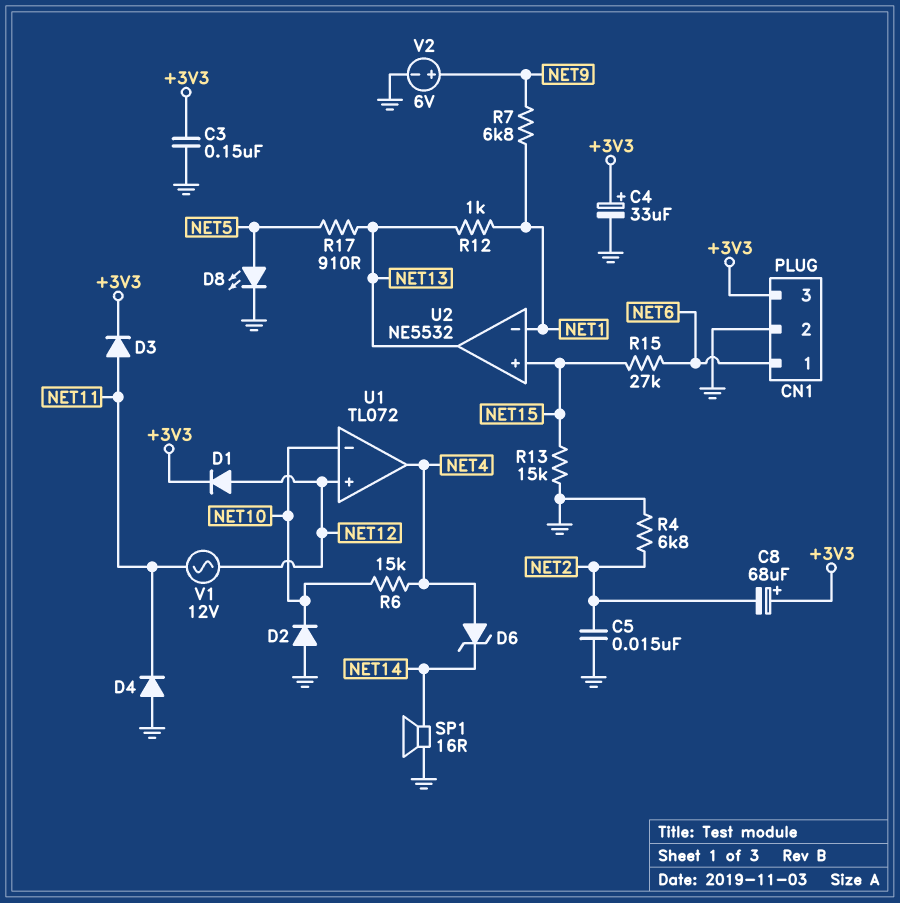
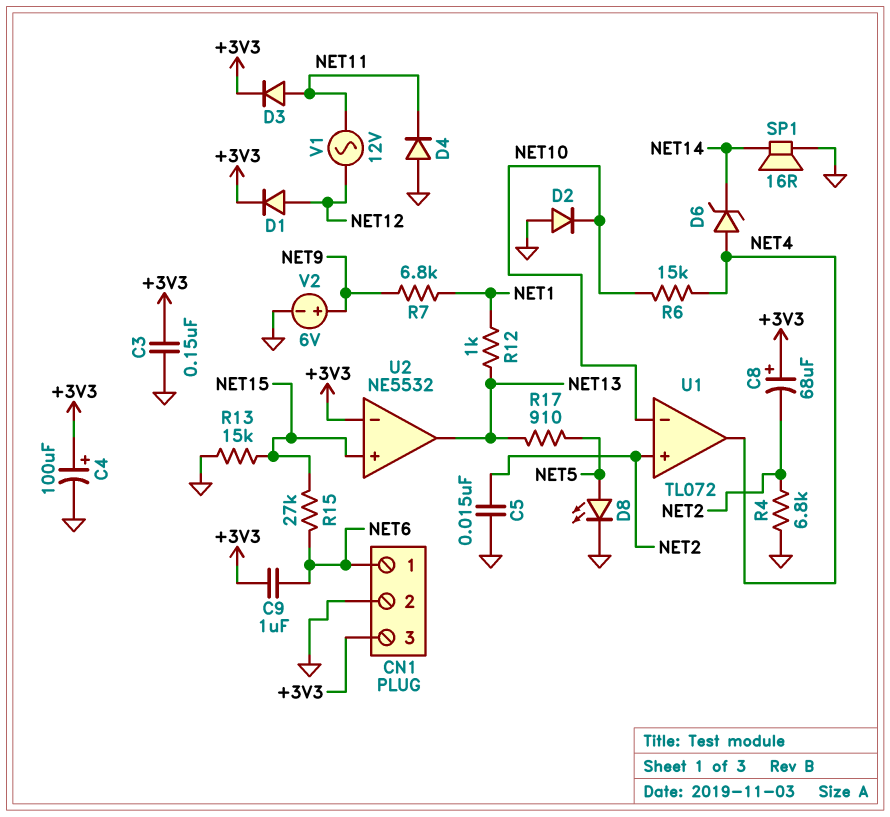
C4: 33uF (plus +3V3, minus GND) -> 100uF (plus +3V3, minus GND)
C9: none -> 1uF (+3V3, NET6)
U1 pin in+: NET12 -> NET2
U2 pin in-: NET1 -> +3V3

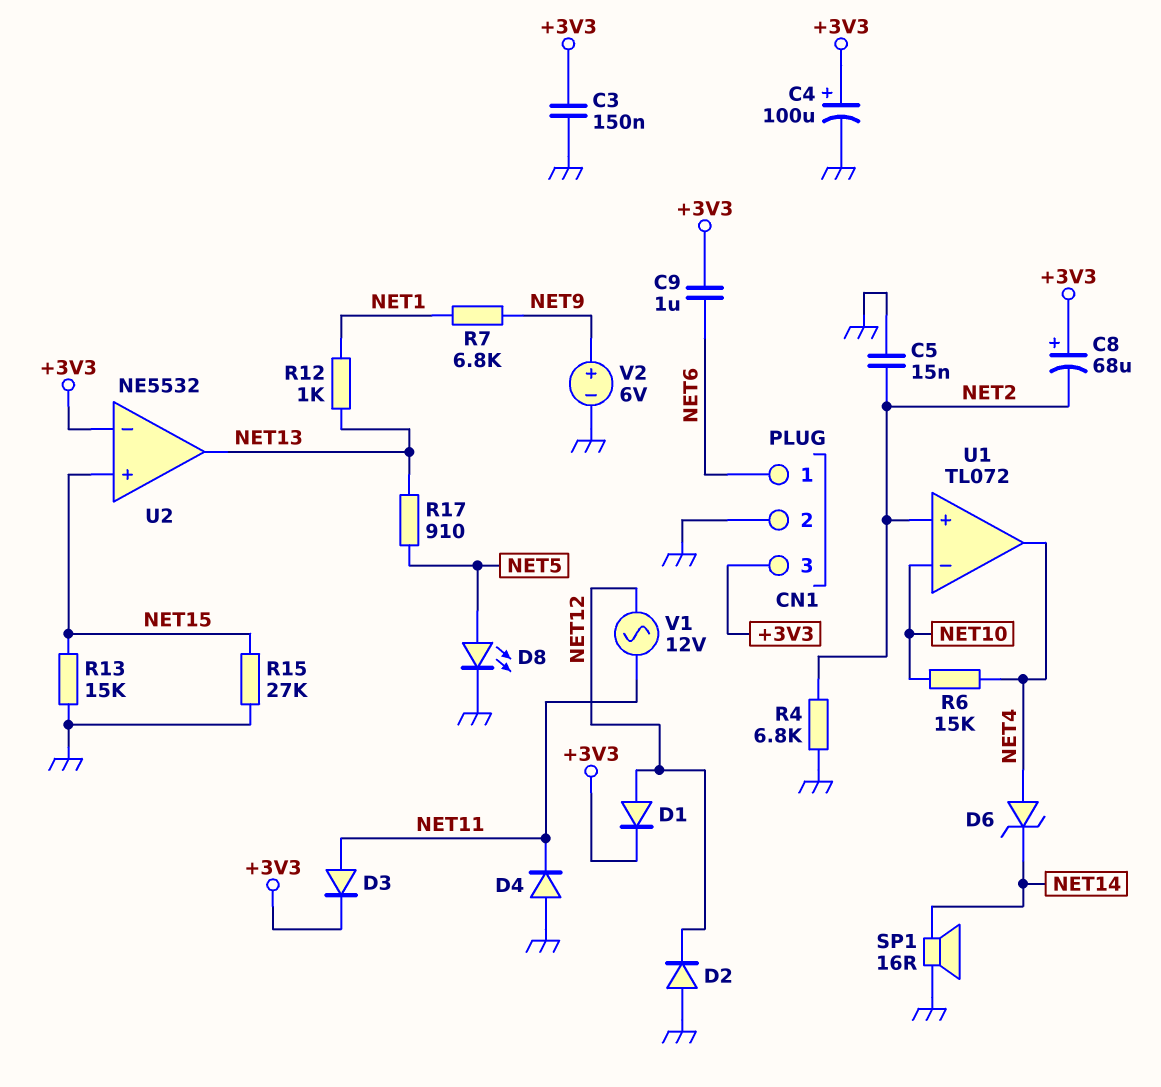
D2: diode (A GND, K NET10) -> diode (A GND, K NET12)
R15: 27k (NET6, NET15) -> 27k (GND, NET15)

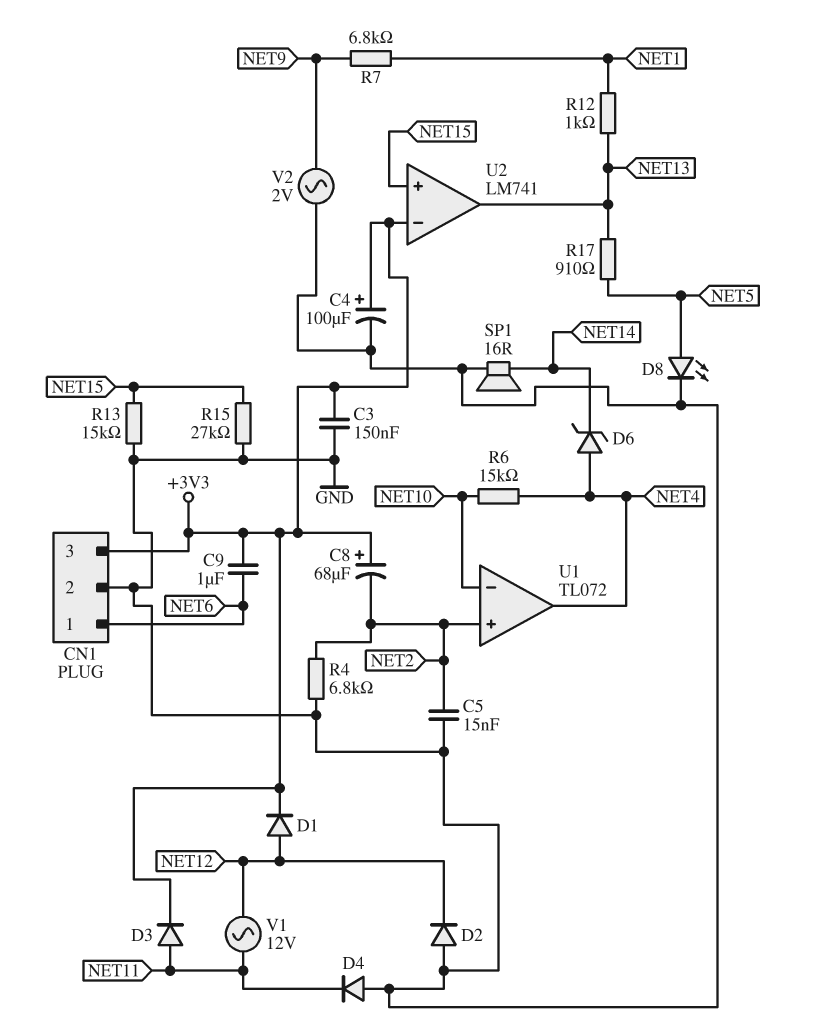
U2: NE5532 -> LM741
V2: 6V (plus NET9, minus GND) -> AC 2V (GND, NET9)

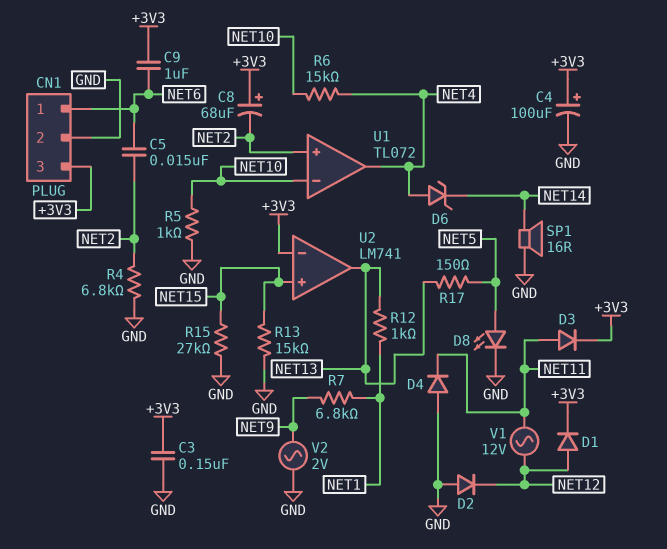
C5: 15nF (GND, NET2) -> 15nF (NET2, NET6)
R5: none -> 1k (GND, NET10)
R17: 910 (NET5, NET13) -> 150 (NET5, NET13)

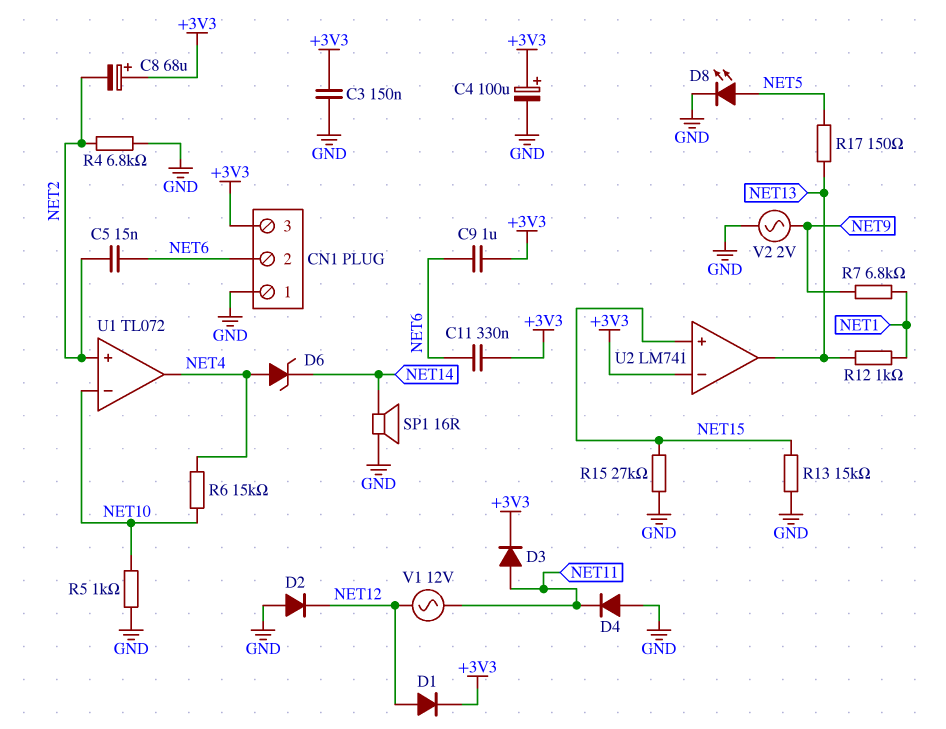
C11: none -> 330nF (+3V3, NET6)
CN1 pin 1: NET6 -> GND
CN1 pin 2: GND -> NET6

